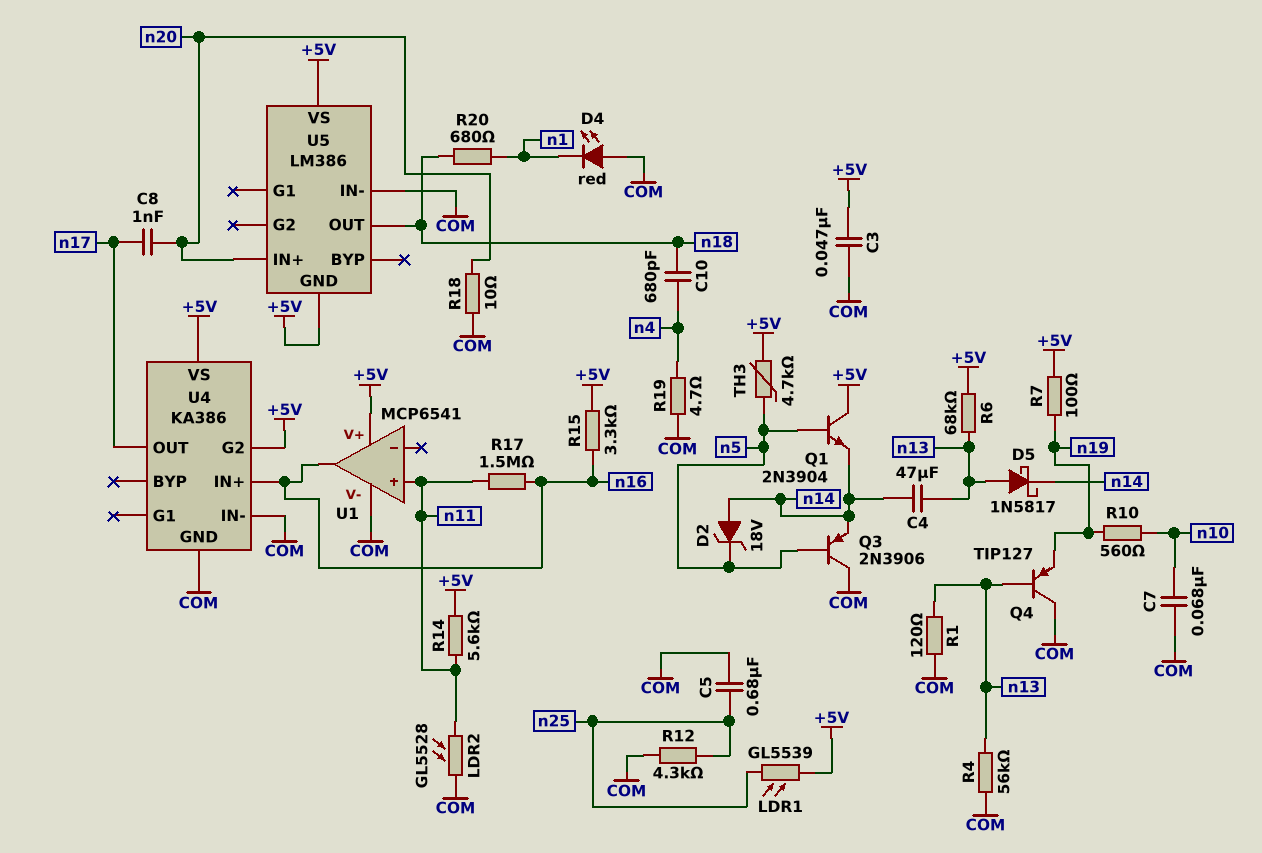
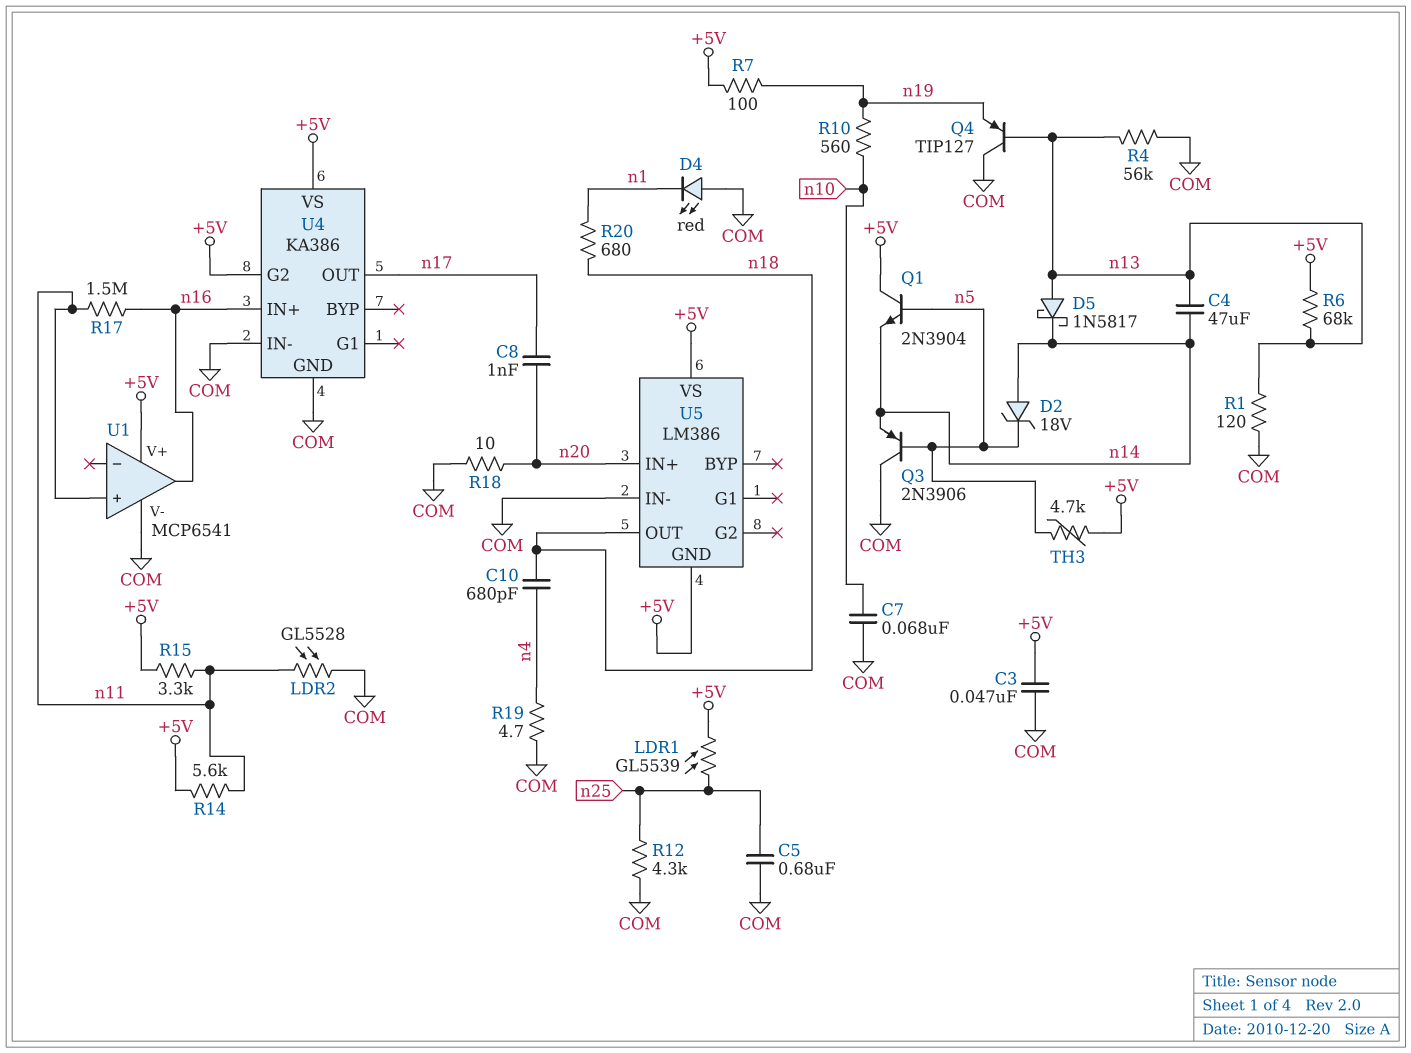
R15: 3.3k (+5V, n16) -> 3.3k (+5V, n11)

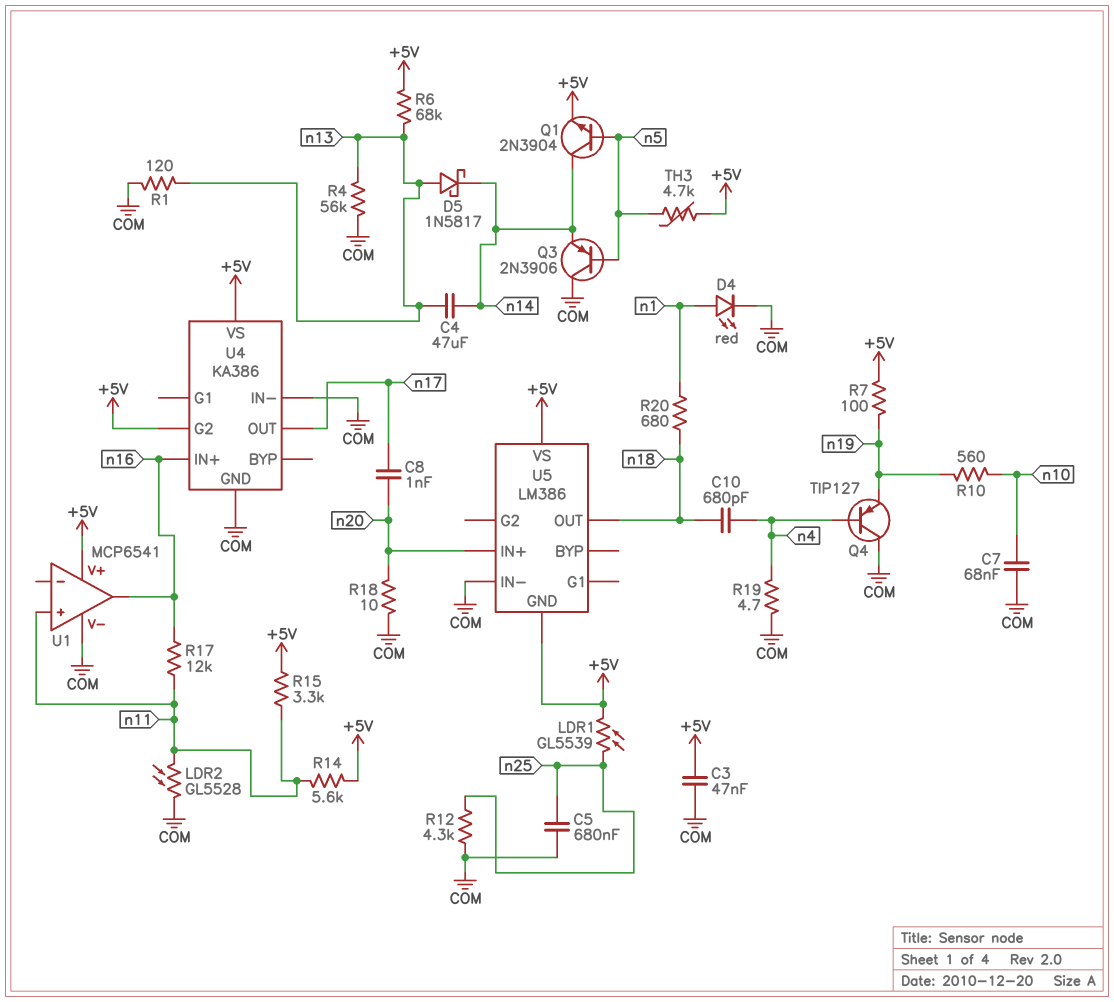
D2: zener 18V (A n14, K n5) -> none
D4: LED red (A COM, K n1) -> LED red (A n1, K COM)
Q1: NPN 2N3904 (B n5, C +5V, E n14) -> NPN 2N3904 (B n5, C n14, E +5V)
Q4: PNP TIP127 (B n13, C COM, E n19) -> PNP TIP127 (B n4, C COM, E n19)
R17: 1.5M (n11, n16) -> 12k (n11, n16)

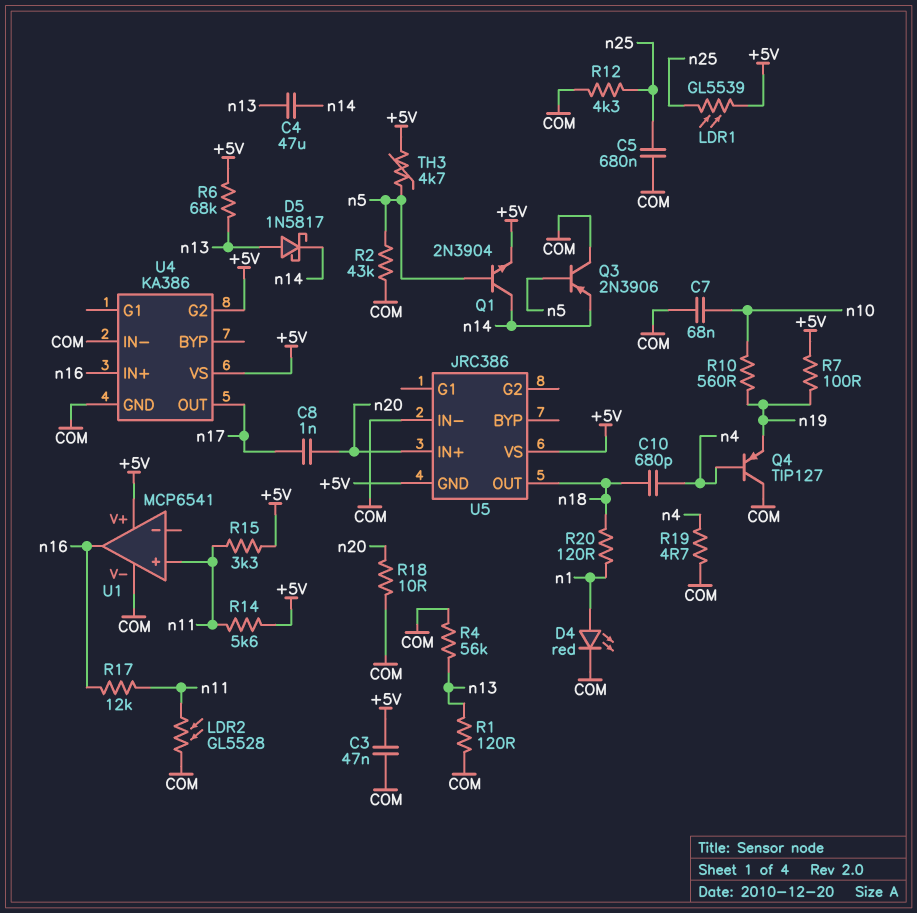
R2: none -> 43k (COM, n5)
R20: 680 (n1, n18) -> 120 (n1, n18)
U5: LM386 -> JRC386

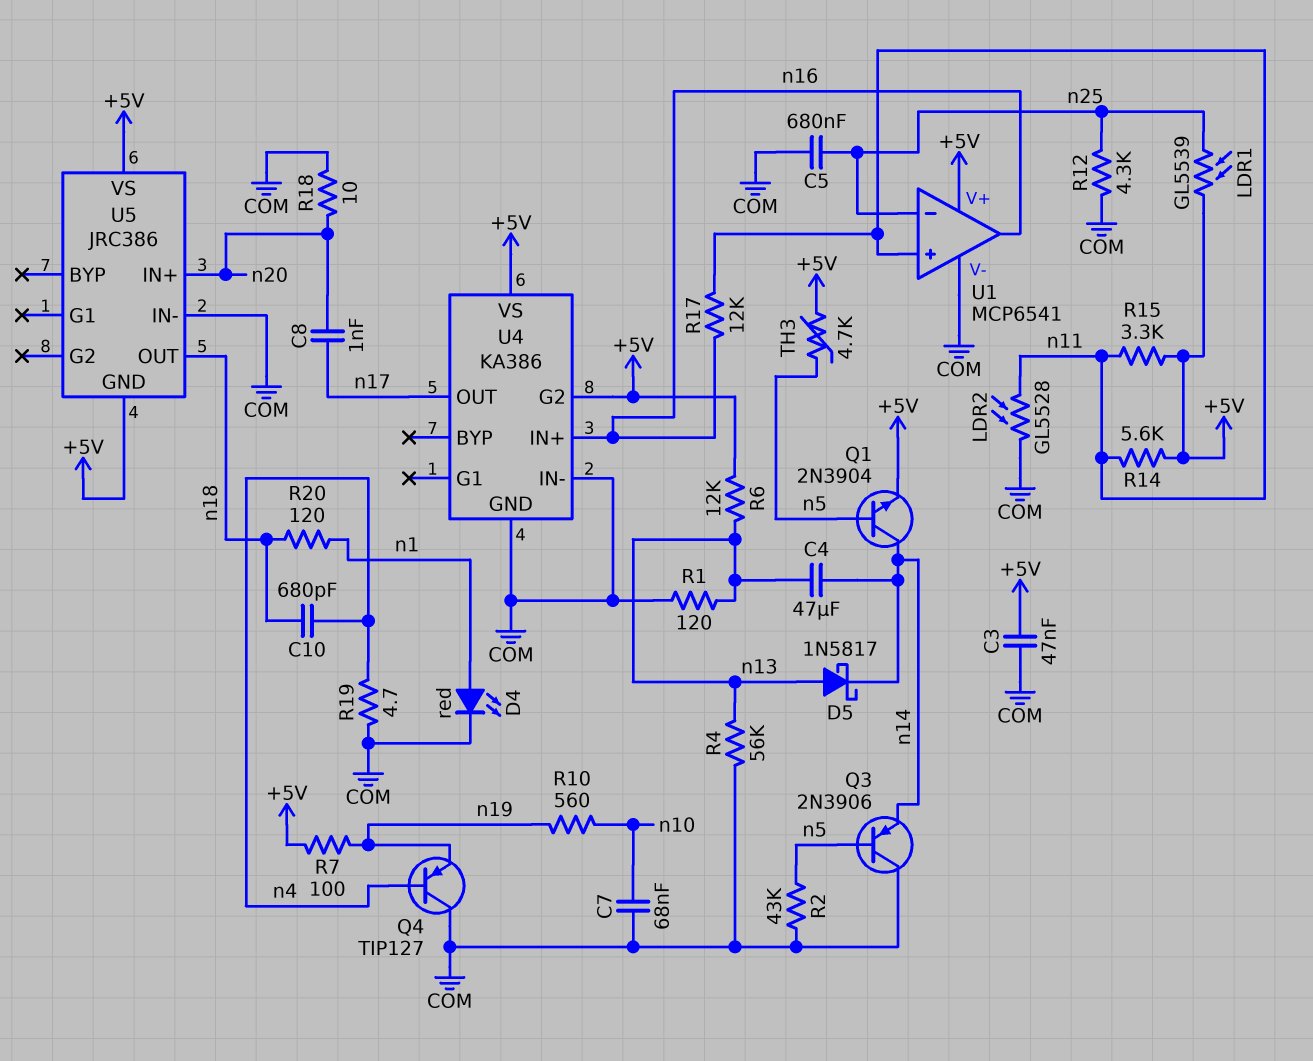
R6: 68k (+5V, n13) -> 12k (+5V, n13)
U1 pin in-: none -> n25

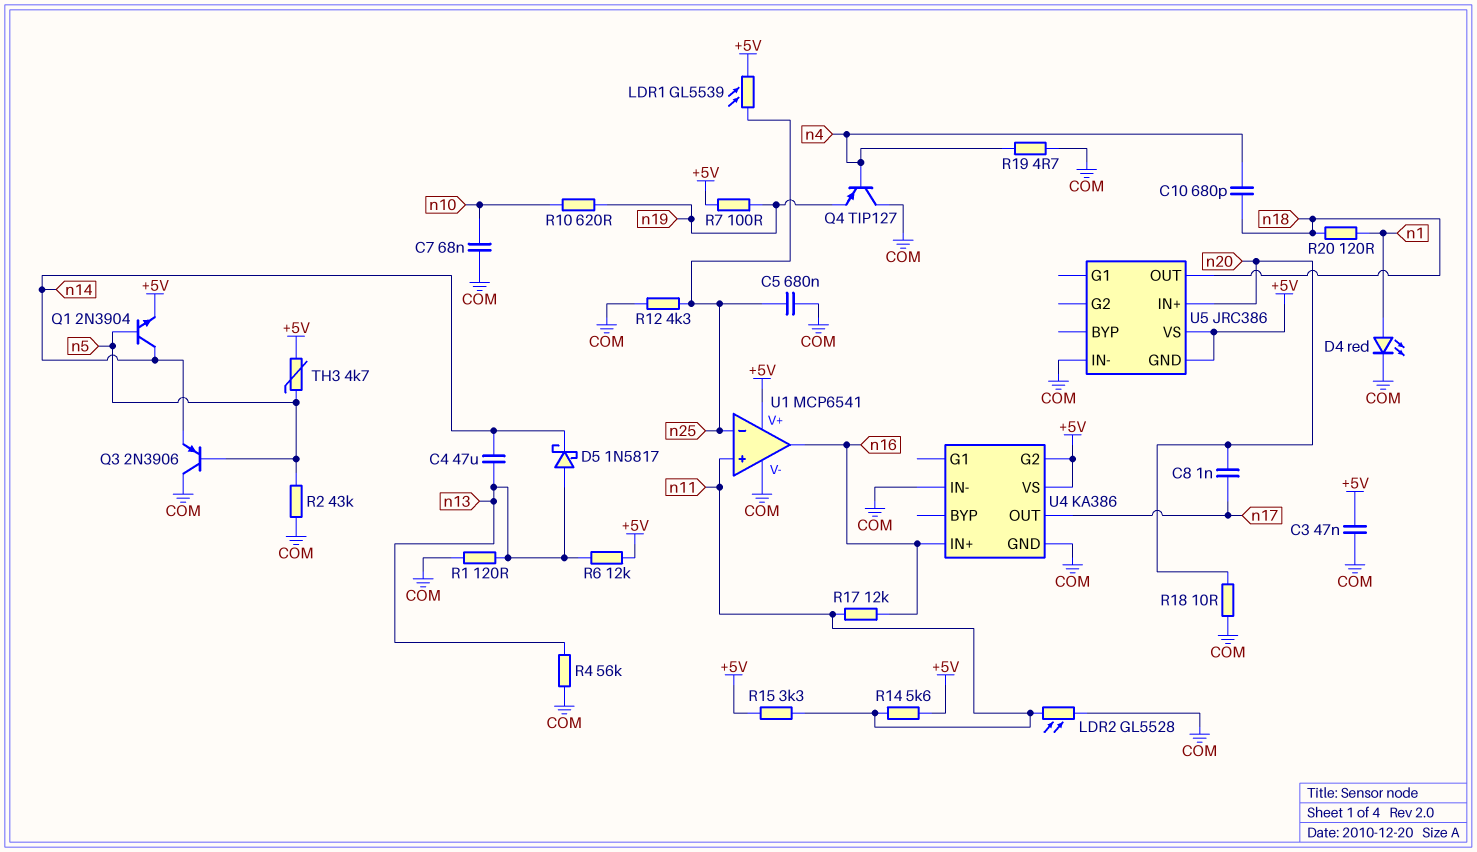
R10: 560 (n10, n19) -> 620 (n10, n19)

